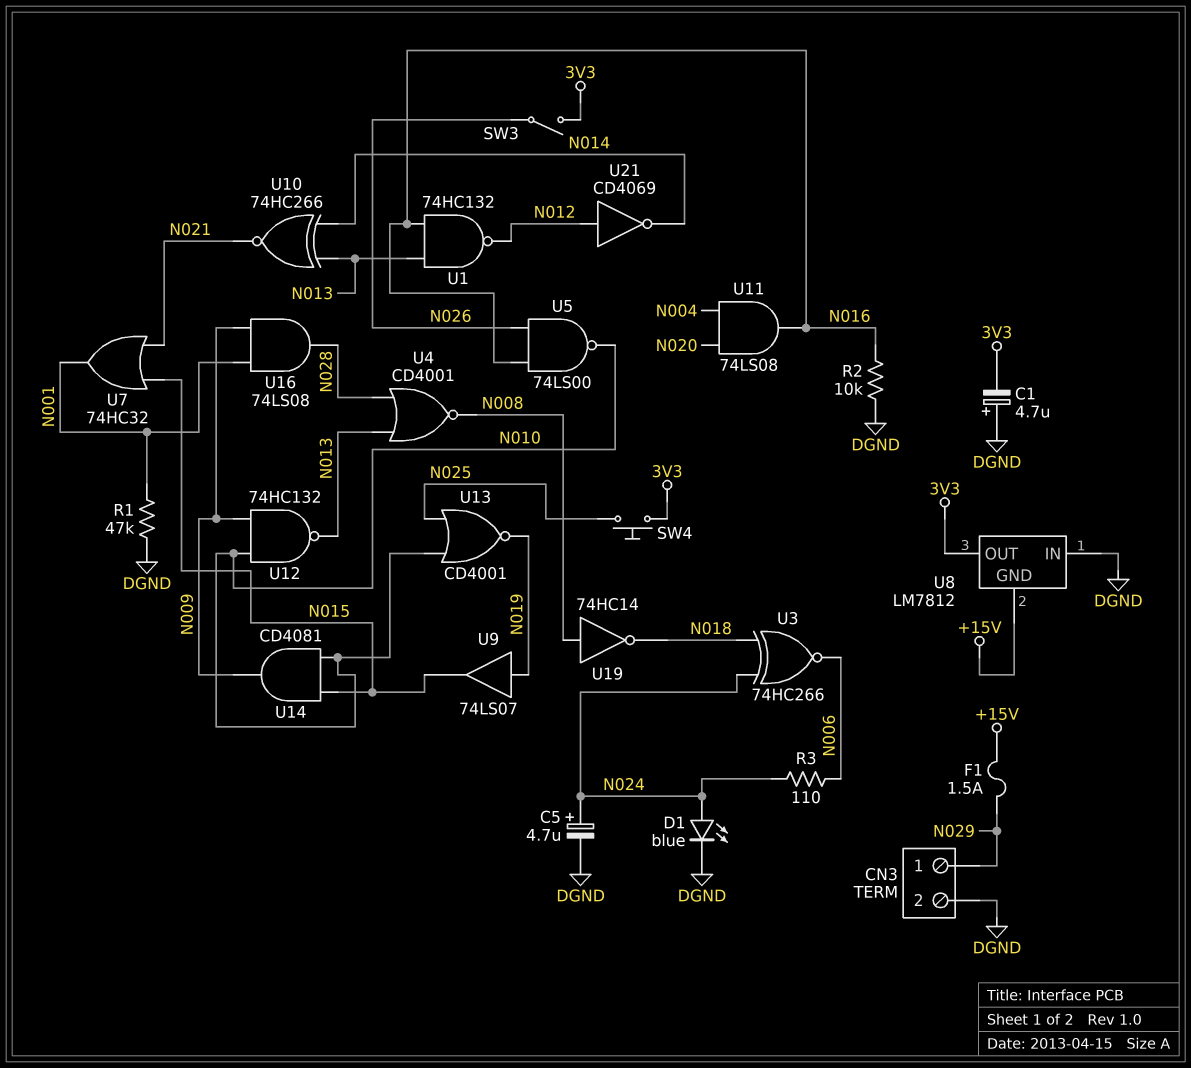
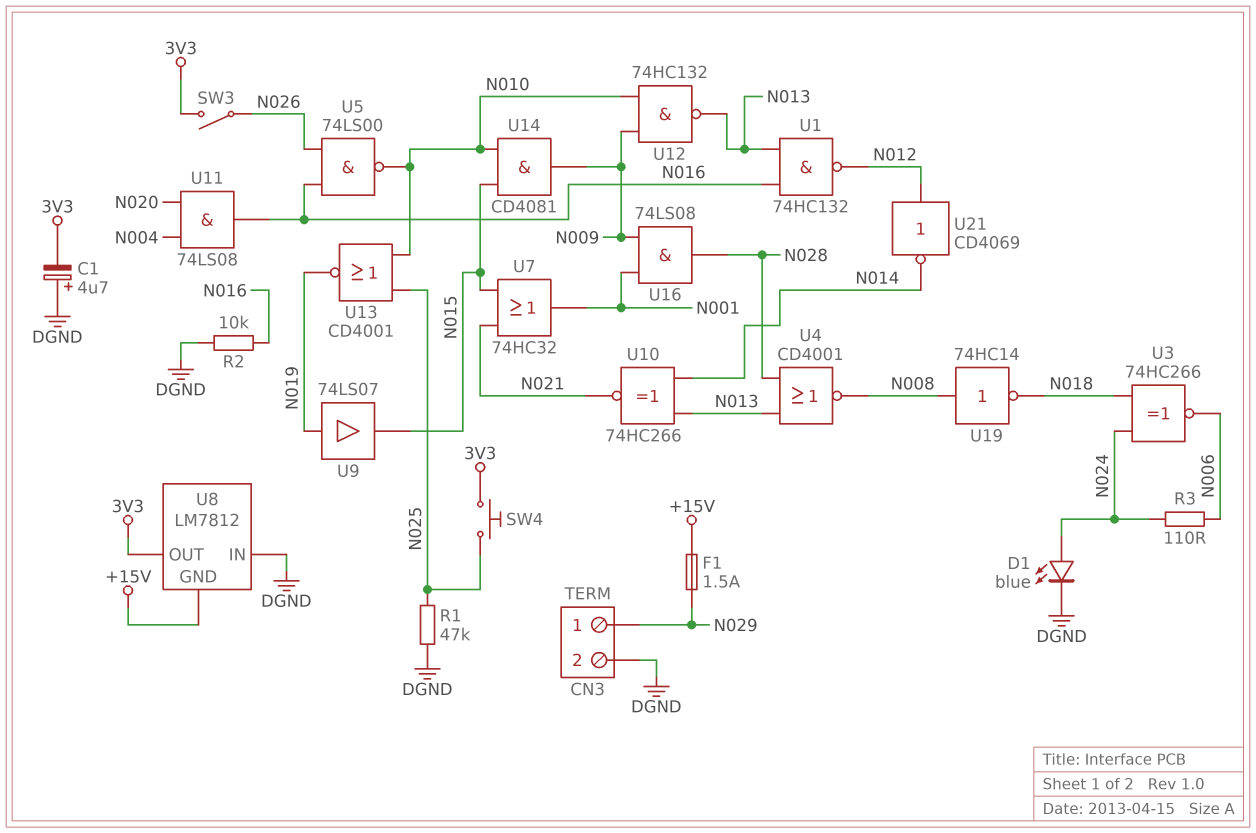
C5: 4.7uF (plus N024, minus DGND) -> none
R1: 47k (DGND, N001) -> 47k (DGND, N025)

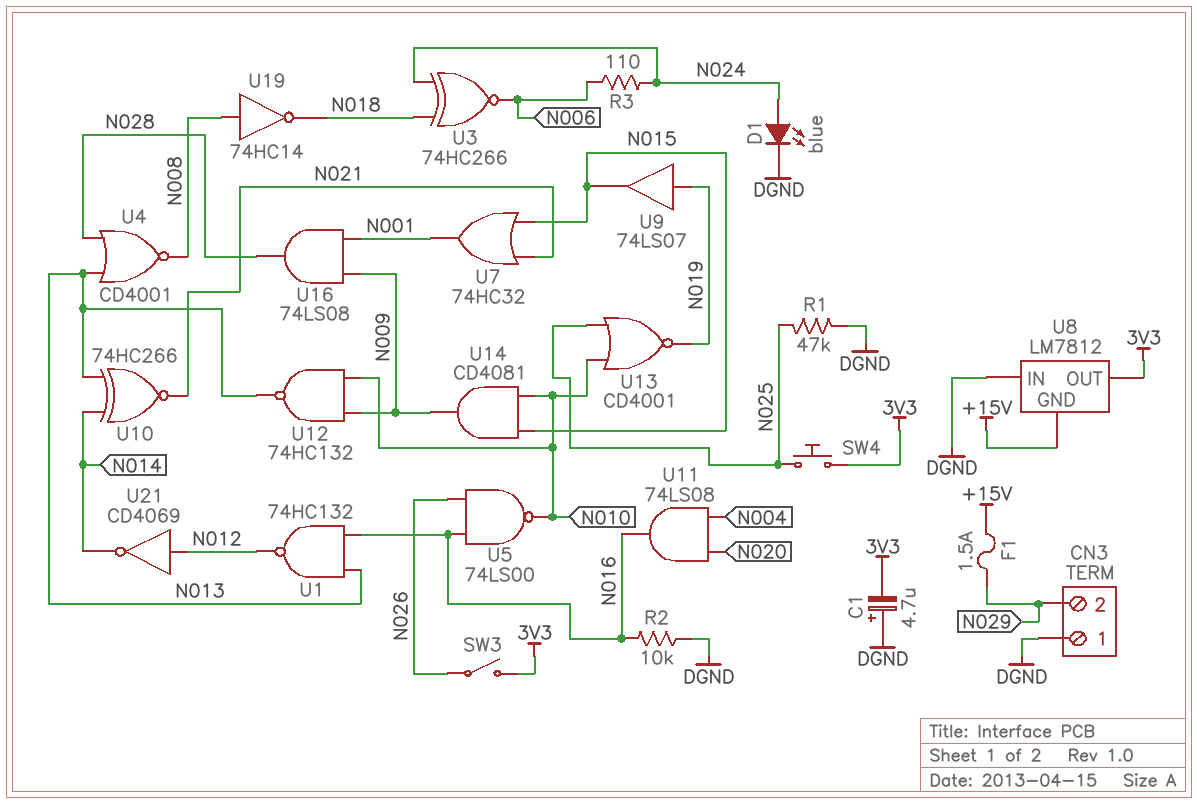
CN3 pin 1: N029 -> DGND
CN3 pin 2: DGND -> N029

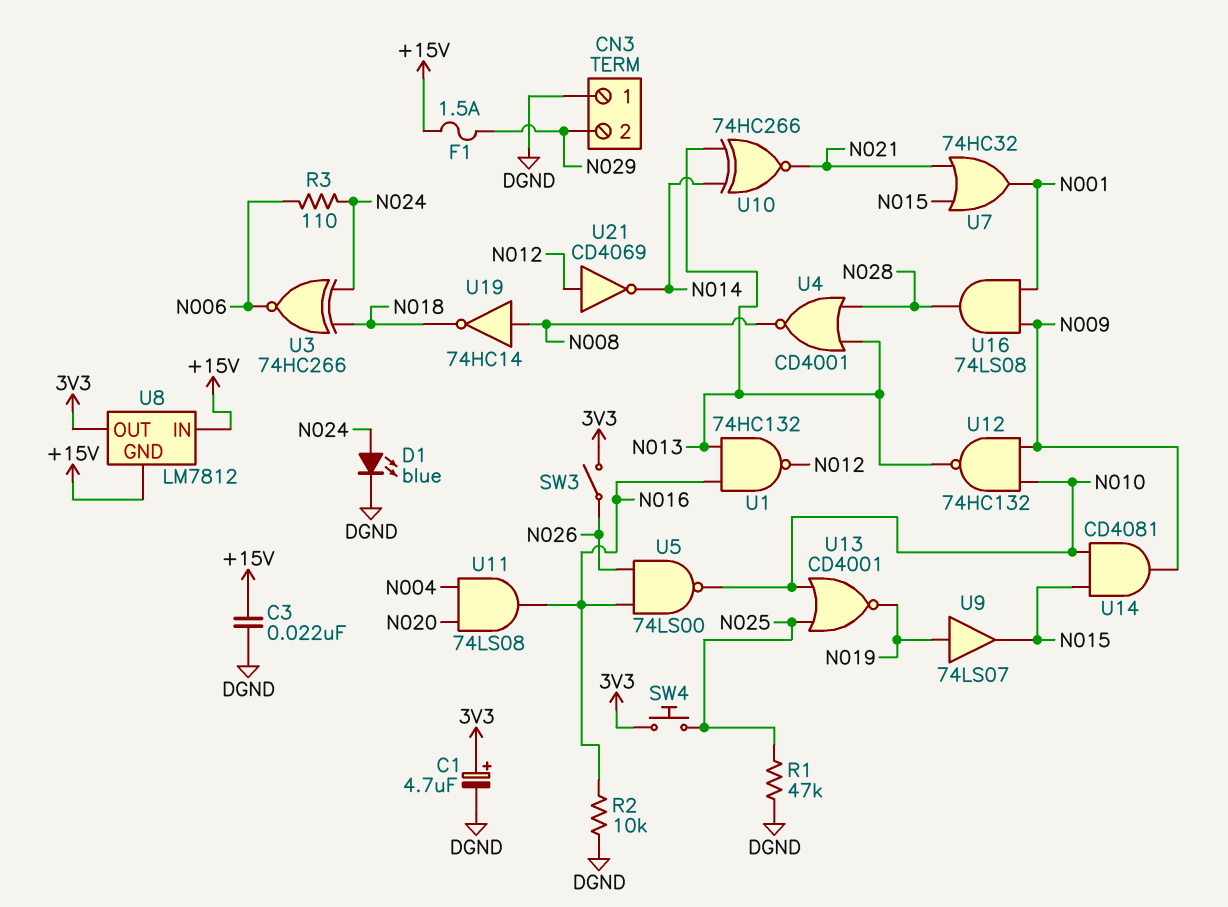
C1: 4.7uF (plus DGND, minus 3V3) -> 4.7uF (plus 3V3, minus DGND)
C3: none -> 22nF (+15V, DGND)
U8 pin IN: DGND -> +15V

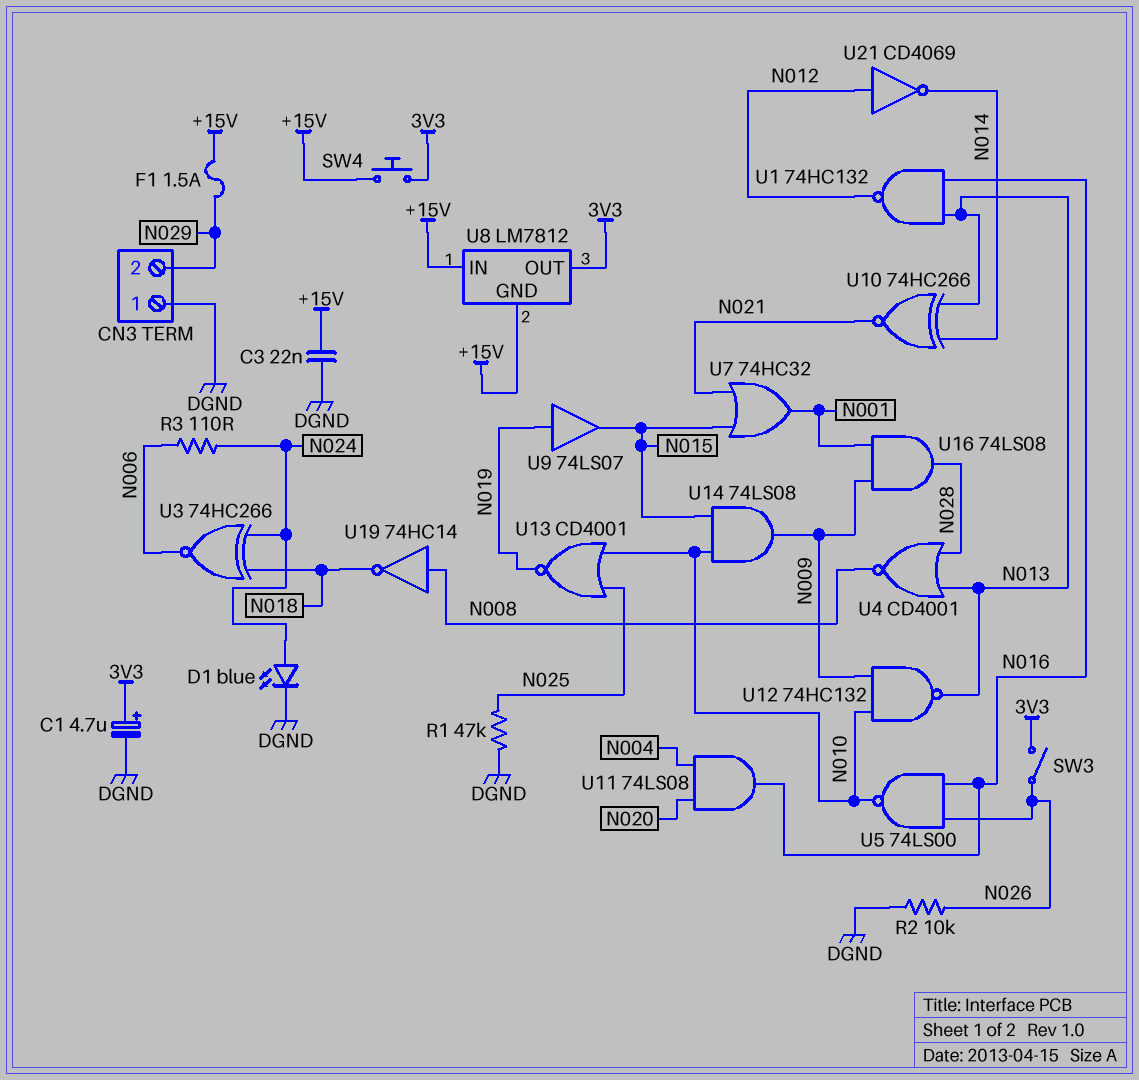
R2: 10k (DGND, N016) -> 10k (DGND, N026)
SW4: button (3V3, N025) -> button (+15V, 3V3)
U14: AND CD4081 (in N010, in N015, out N009) -> AND 74LS08 (in N010, in N015, out N009)

